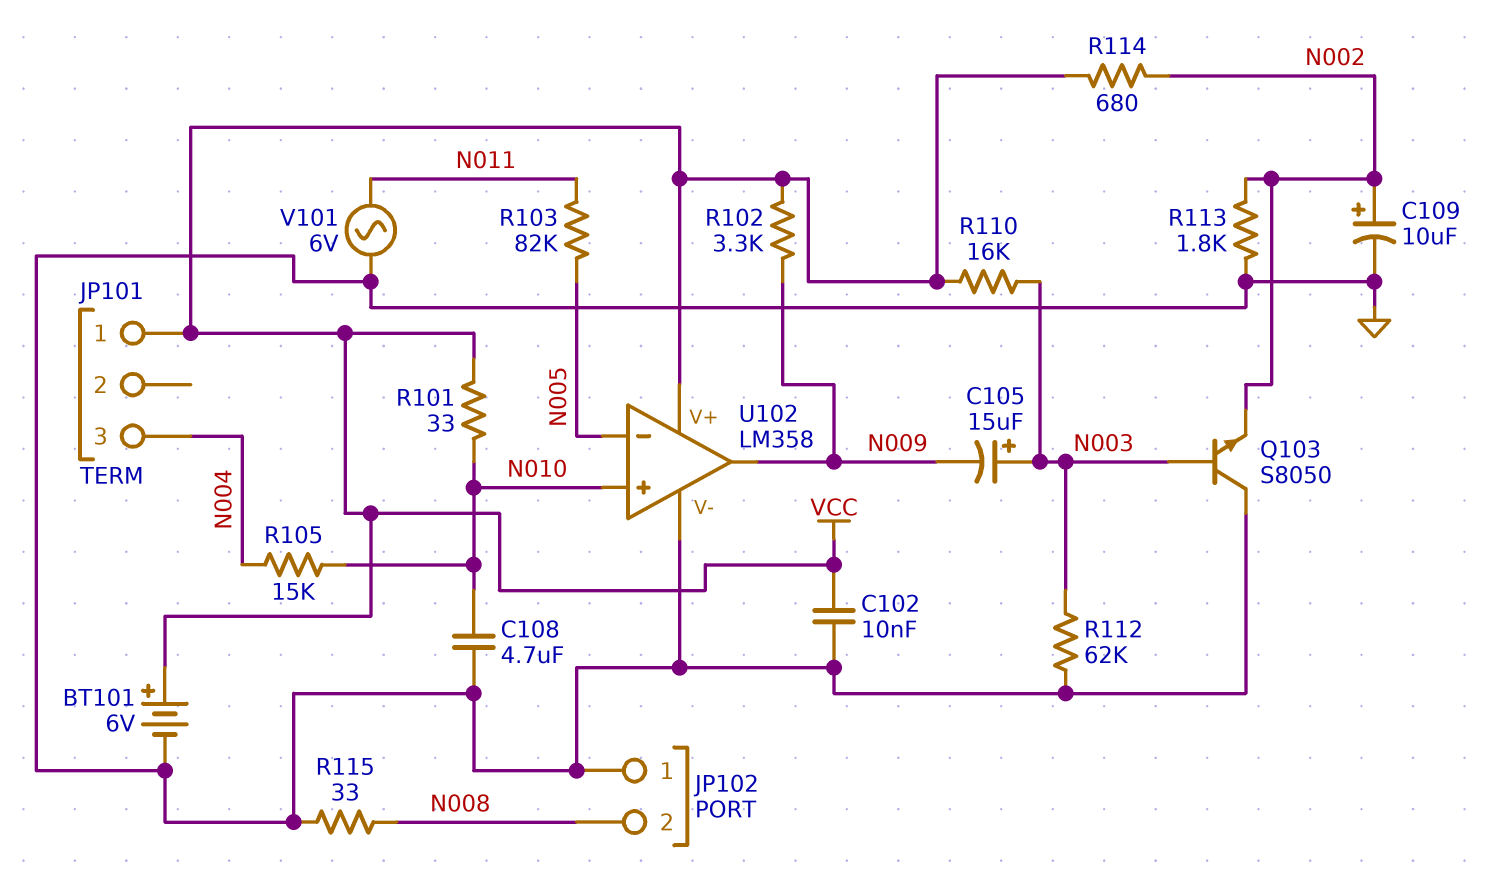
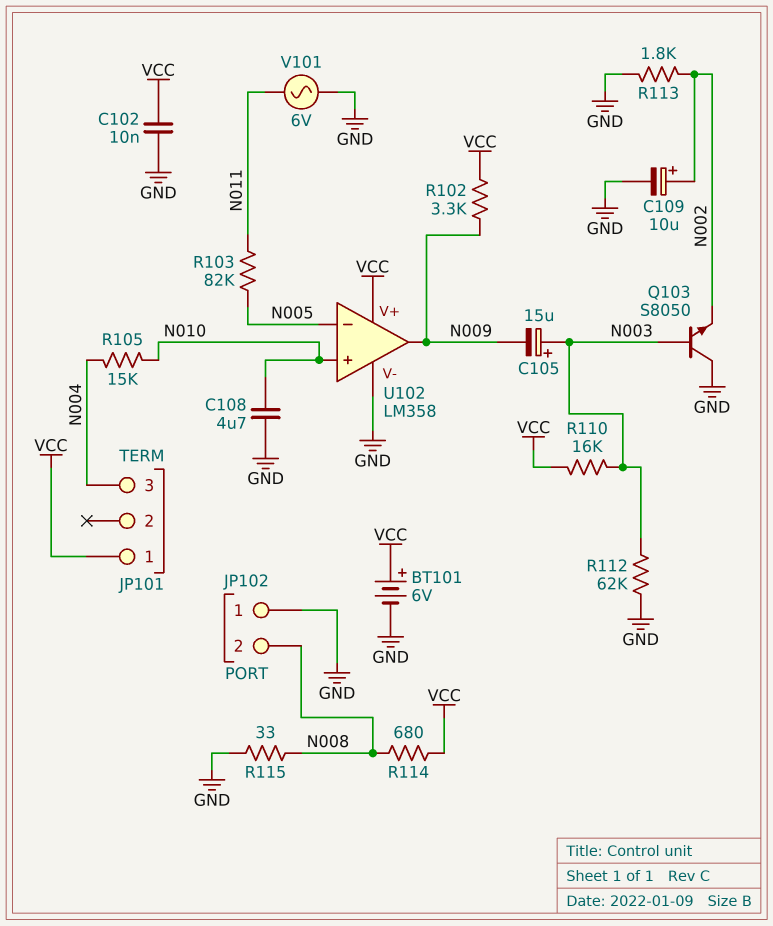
R101: 33 (N010, VCC) -> none
R114: 680 (N002, VCC) -> 680 (N008, VCC)

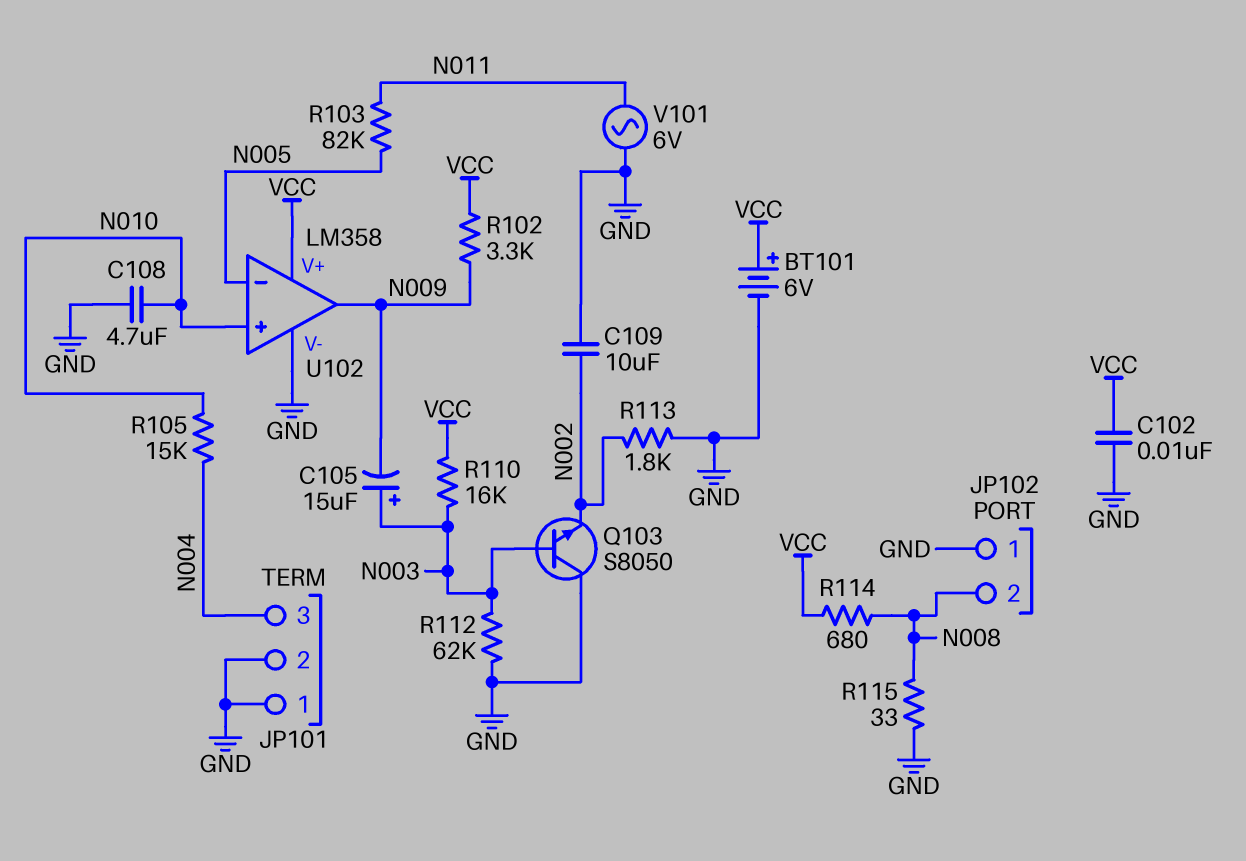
C109: 10uF (plus N002, minus GND) -> 10uF (GND, N002)
JP101 pin 1: VCC -> GND
JP101 pin 2: none -> GND

